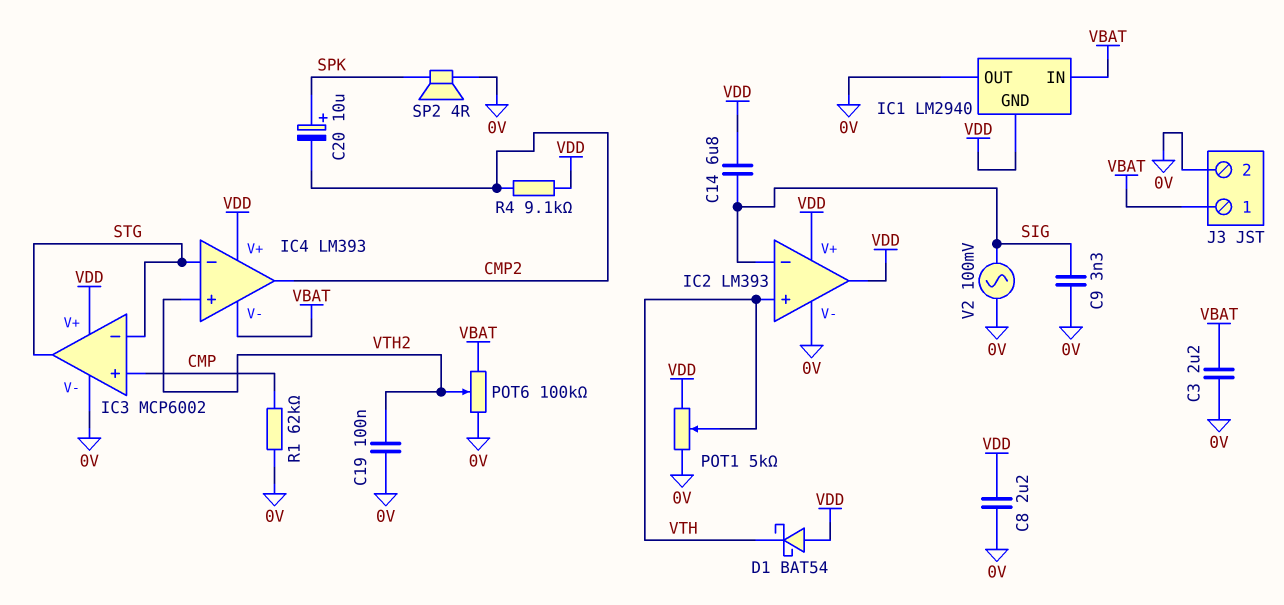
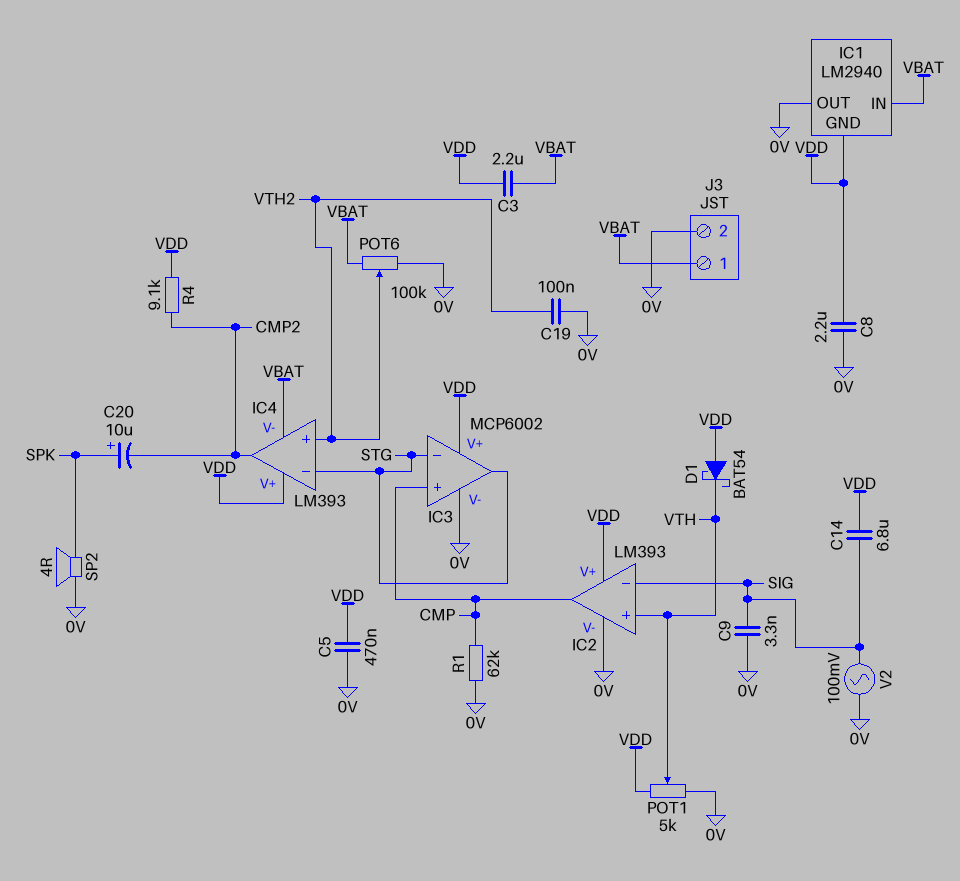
C3: 2.2uF (0V, VBAT) -> 2.2uF (VBAT, VDD)
C5: none -> 470nF (0V, VDD)
IC2 pin out: VDD -> CMP

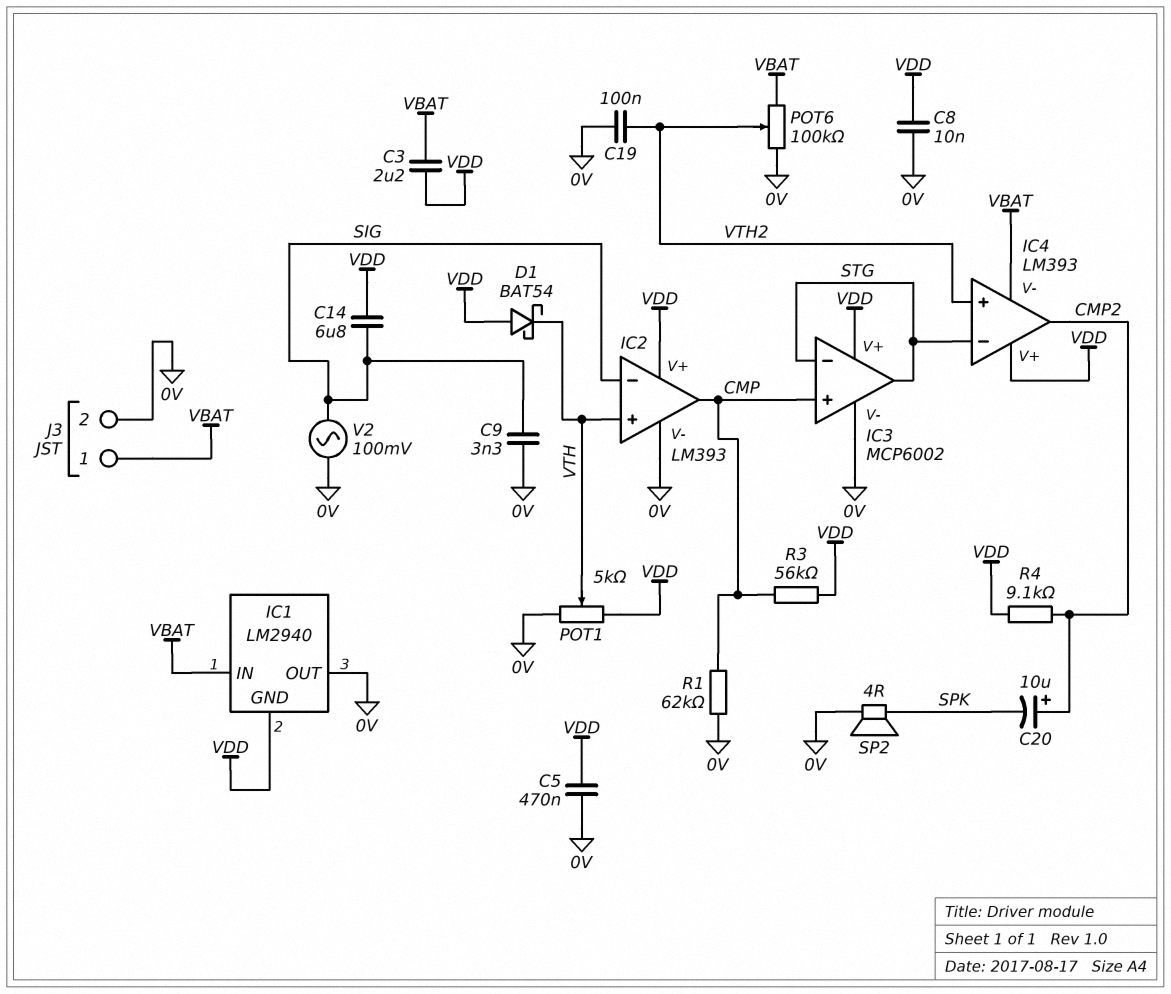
C8: 2.2uF (0V, VDD) -> 10nF (0V, VDD)
C20: 10uF (plus SPK, minus CMP2) -> 10uF (plus CMP2, minus SPK)
R3: none -> 56k (CMP, VDD)

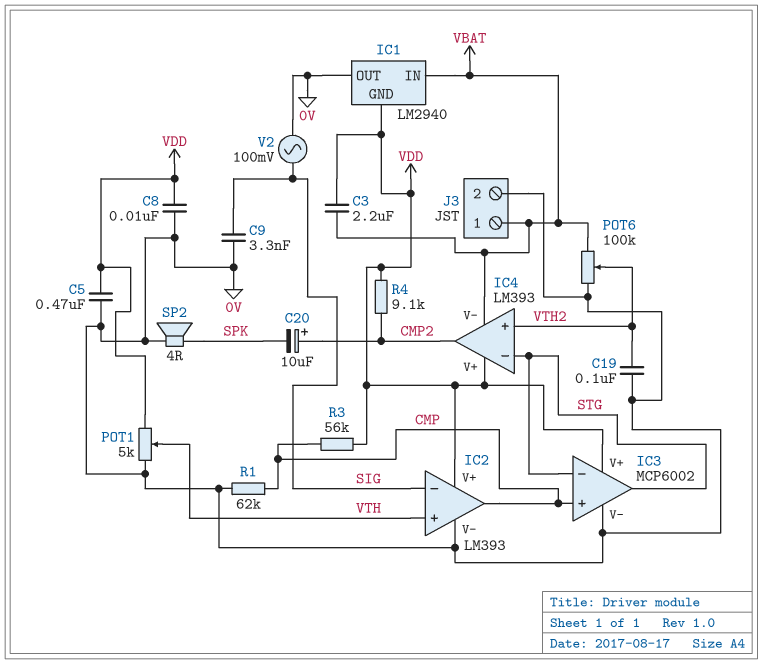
C14: 6.8uF (SIG, VDD) -> none
D1: schottky BAT54 (A VDD, K VTH) -> none

